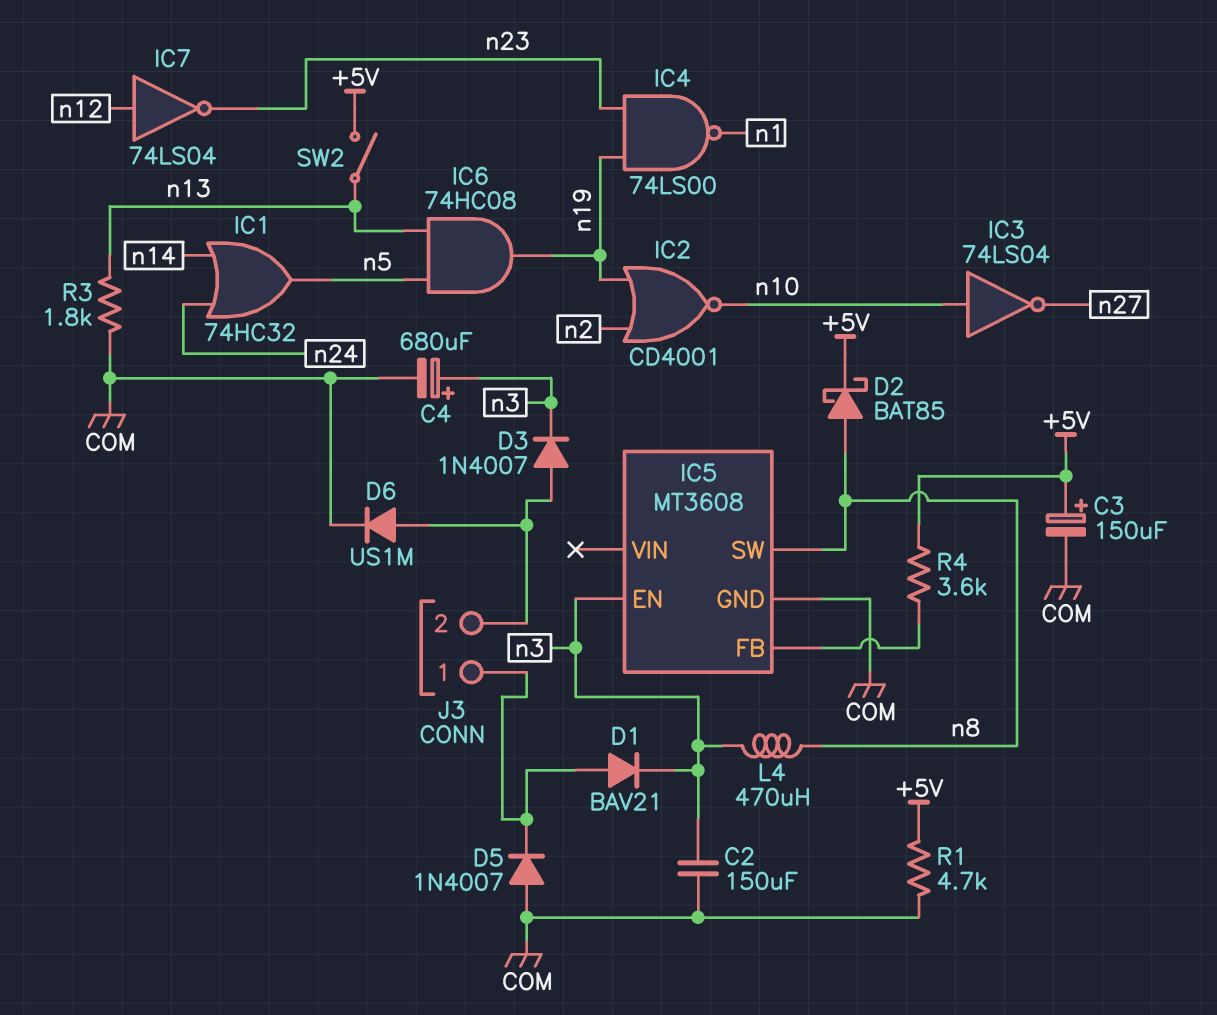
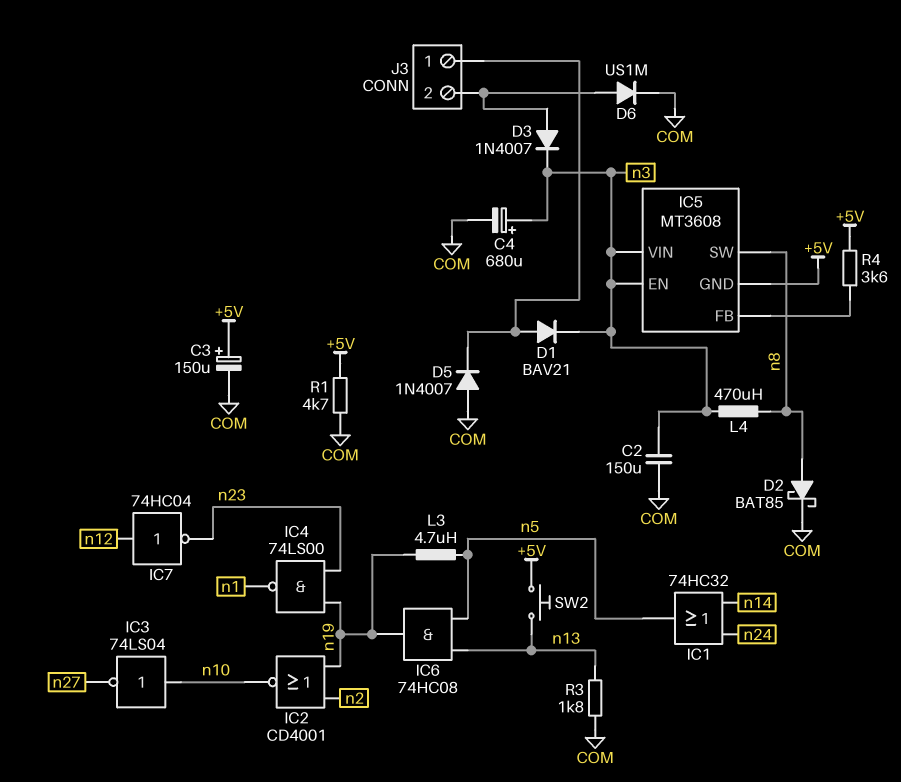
D2: schottky BAT85 (A n8, K +5V) -> schottky BAT85 (A n8, K COM)
IC5 pin GND: COM -> +5V
IC5 pin VIN: none -> n3
IC7: NOT 74LS04 (in n12, out n23) -> NOT 74HC04 (in n12, out n23)
L3: none -> 4.7uH (n5, n19)
SW2: switch (+5V, n13) -> button (+5V, n13)

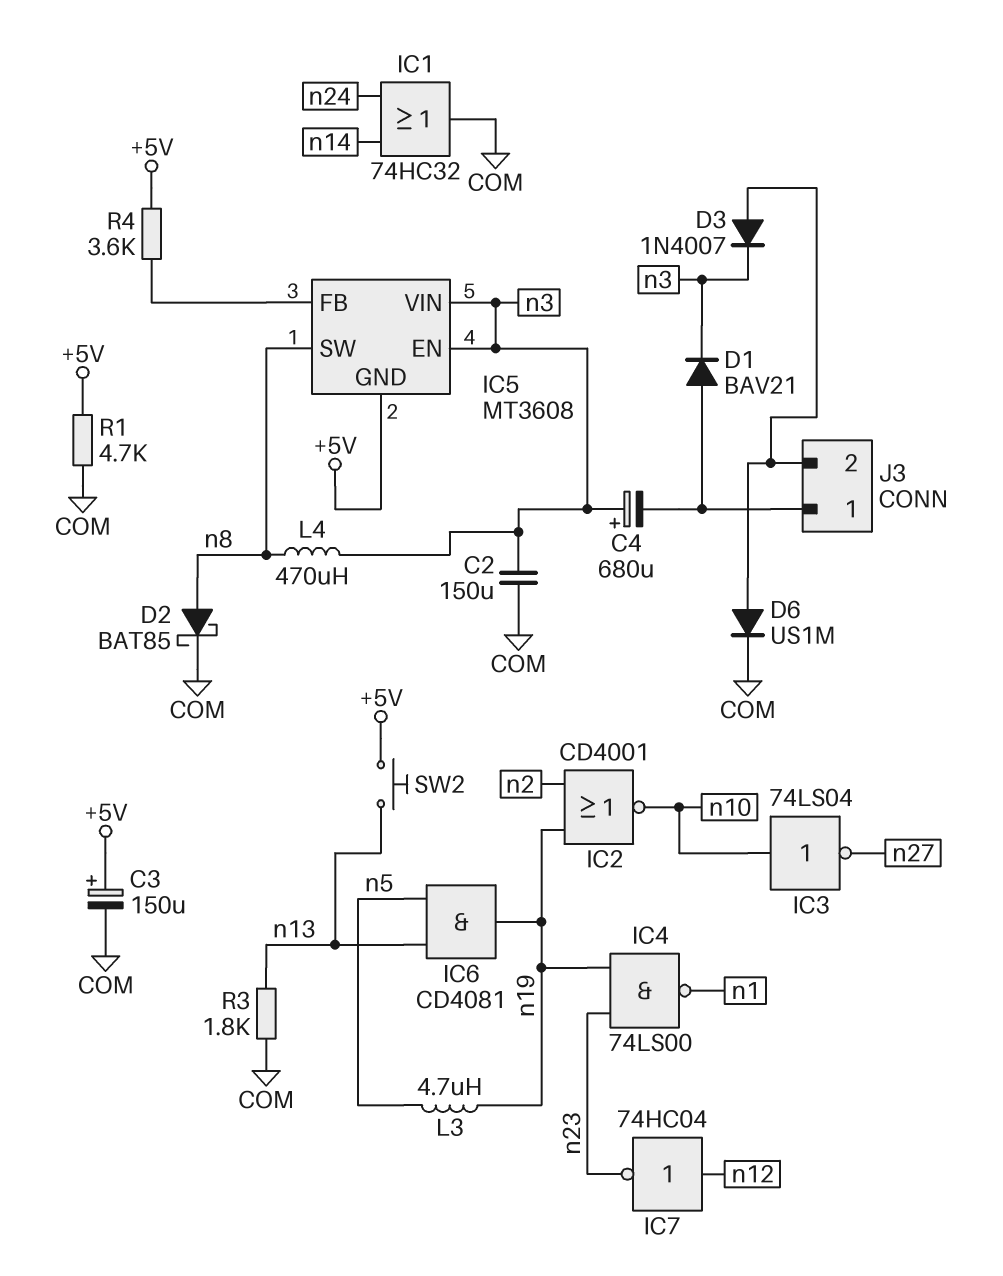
C4: 680uF (plus n3, minus COM) -> 680uF (plus n3, minus J3/1)
D5: diode 1N4007 (A COM, K J3/1) -> none
IC1: OR 74HC32 (in n14, in n24, out n5) -> OR 74HC32 (in n14, in n24, out COM)
IC6: AND 74HC08 (in n5, in n13, out n19) -> AND CD4081 (in n5, in n13, out n19)

